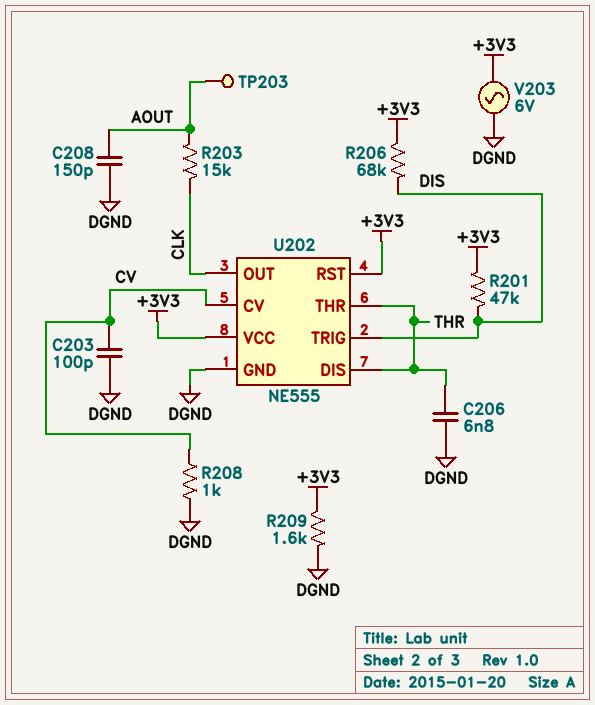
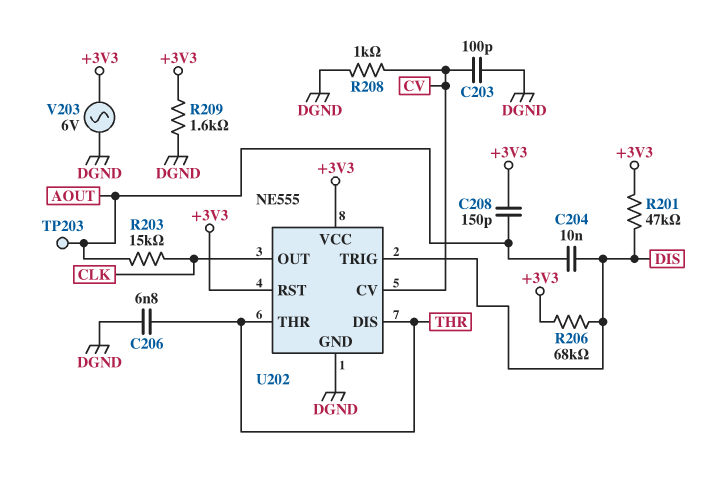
C204: none -> 10nF (AOUT, DIS)
C208: 150pF (AOUT, DGND) -> 150pF (+3V3, AOUT)

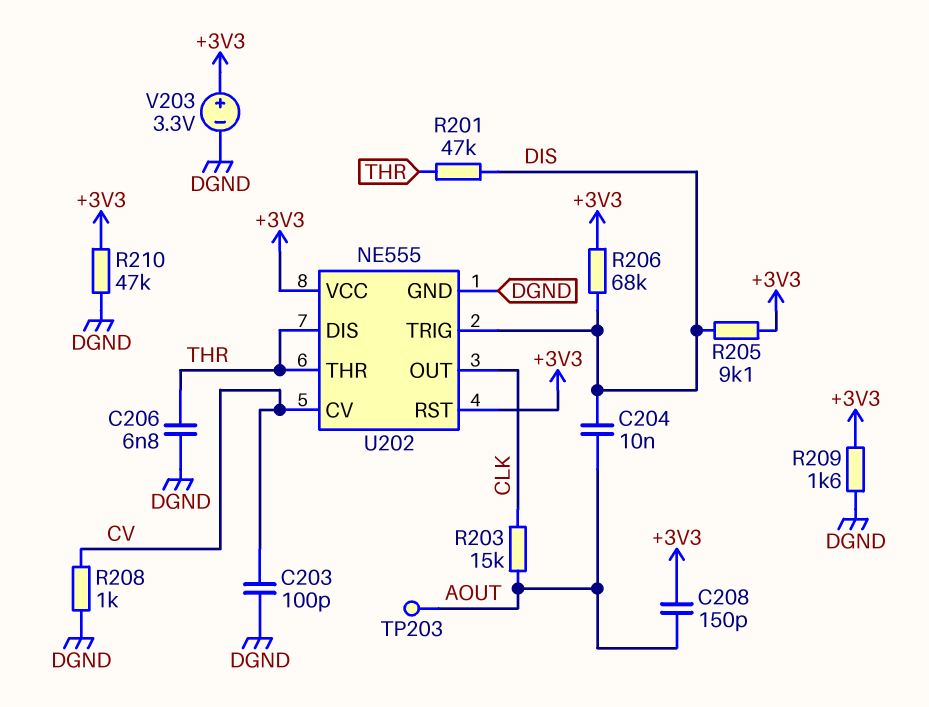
R201: 47k (+3V3, DIS) -> 47k (DIS, THR)
R205: none -> 9.1k (+3V3, DIS)
R210: none -> 47k (+3V3, DGND)
V203: AC 6V (+3V3, DGND) -> 3.3V (plus +3V3, minus DGND)

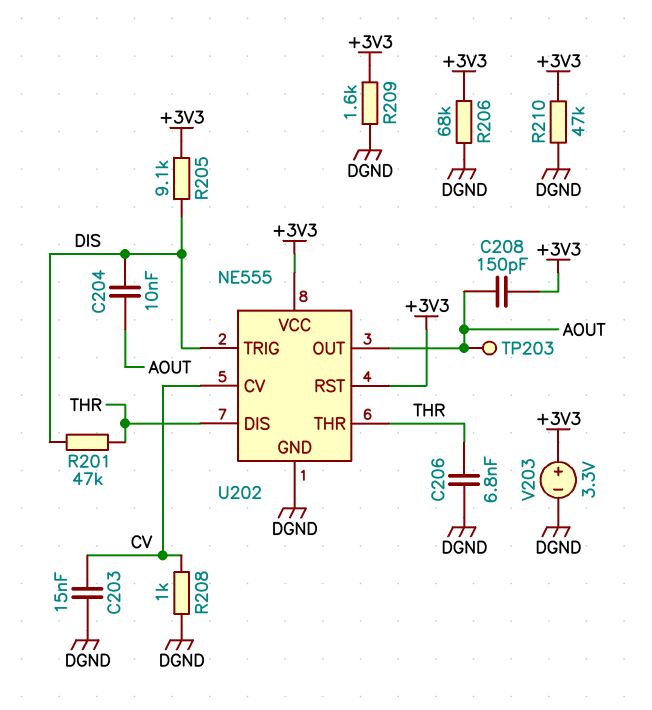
C203: 100pF (CV, DGND) -> 15nF (CV, DGND)
R203: 15k (AOUT, CLK) -> none
R206: 68k (+3V3, DIS) -> 68k (+3V3, DGND)
U202 pin OUT: CLK -> AOUT

